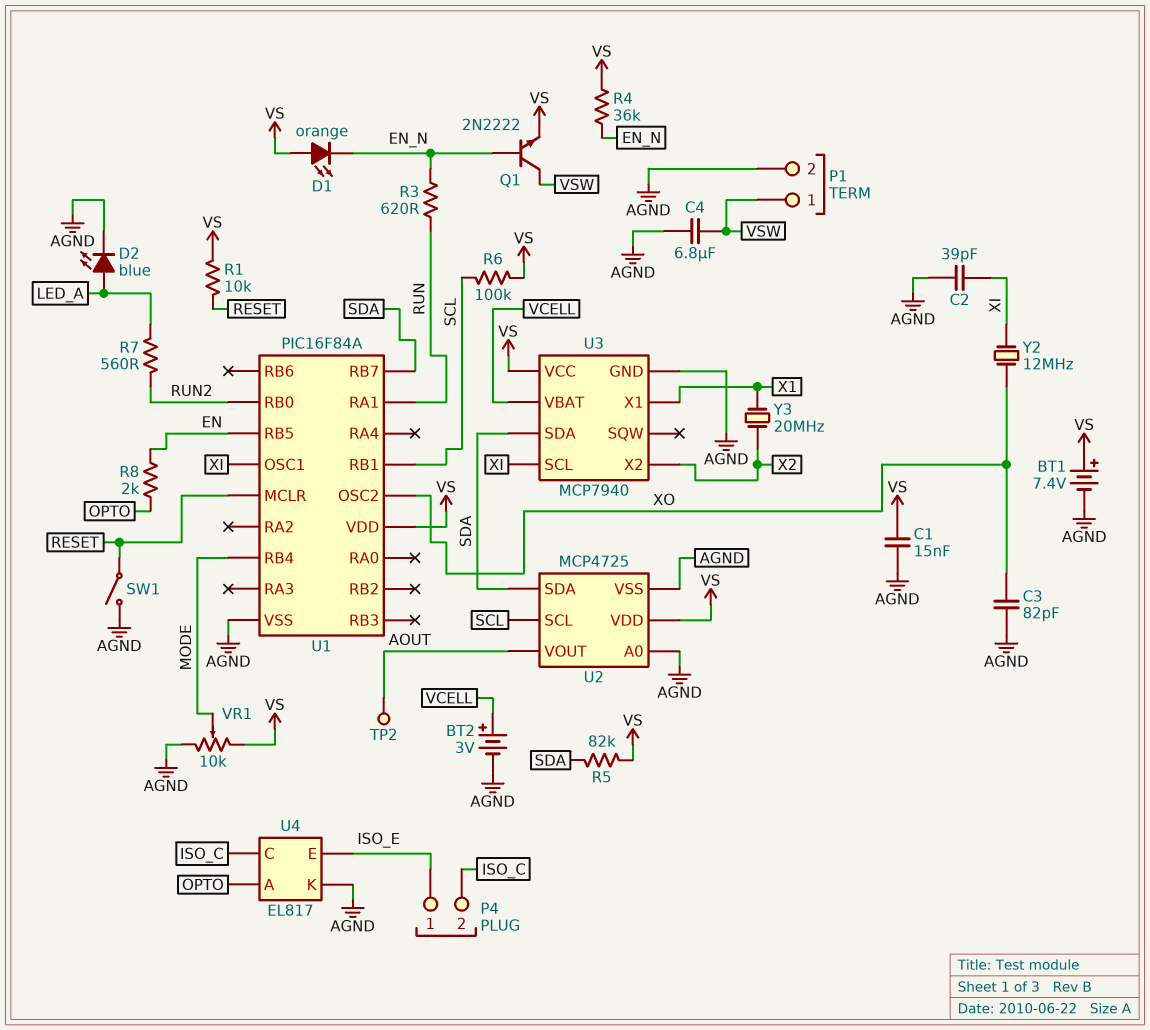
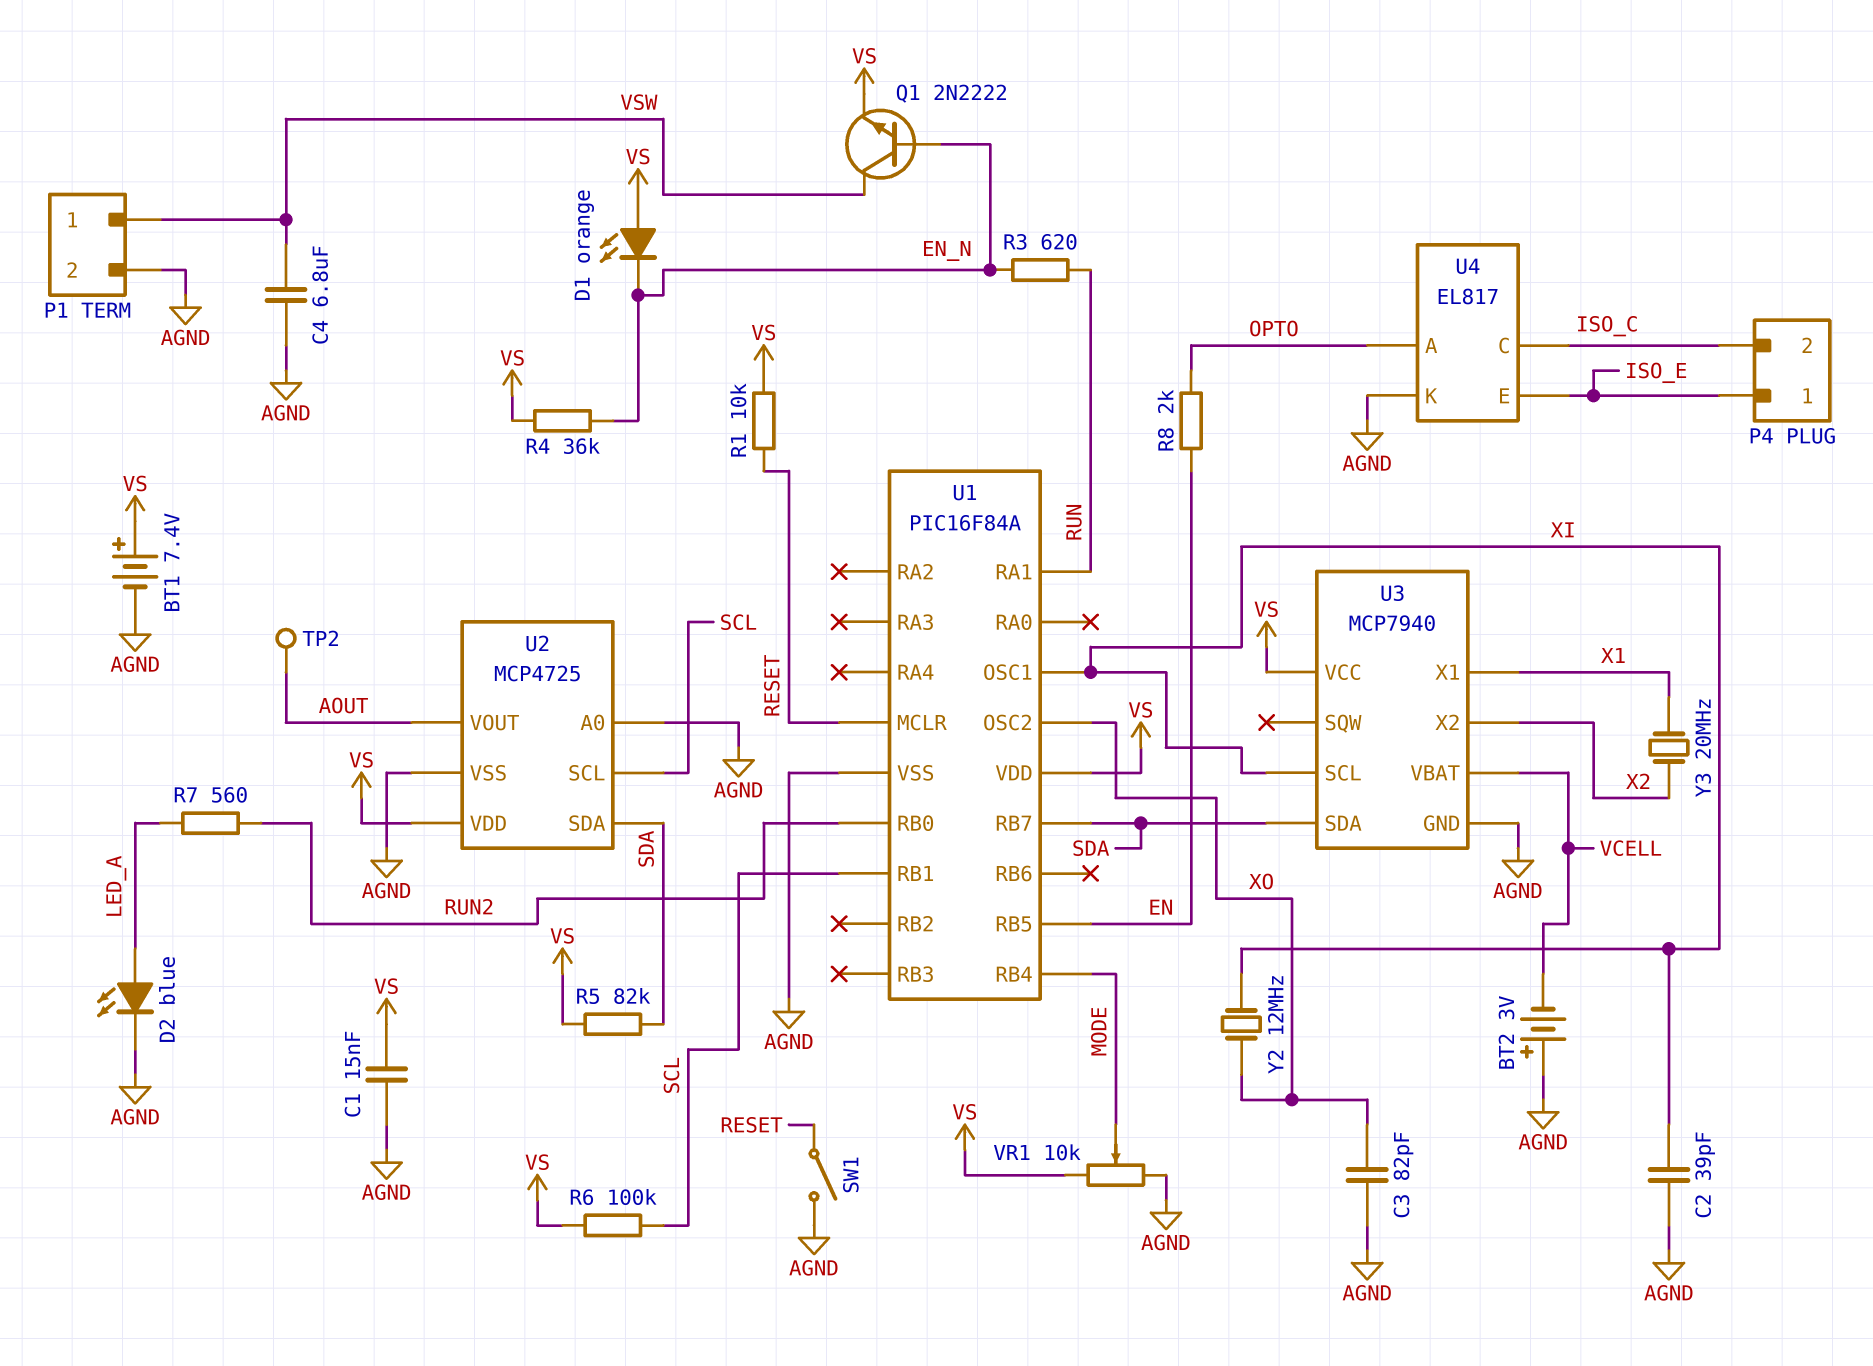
BT2: 3V (plus VCELL, minus AGND) -> 3V (plus AGND, minus VCELL)

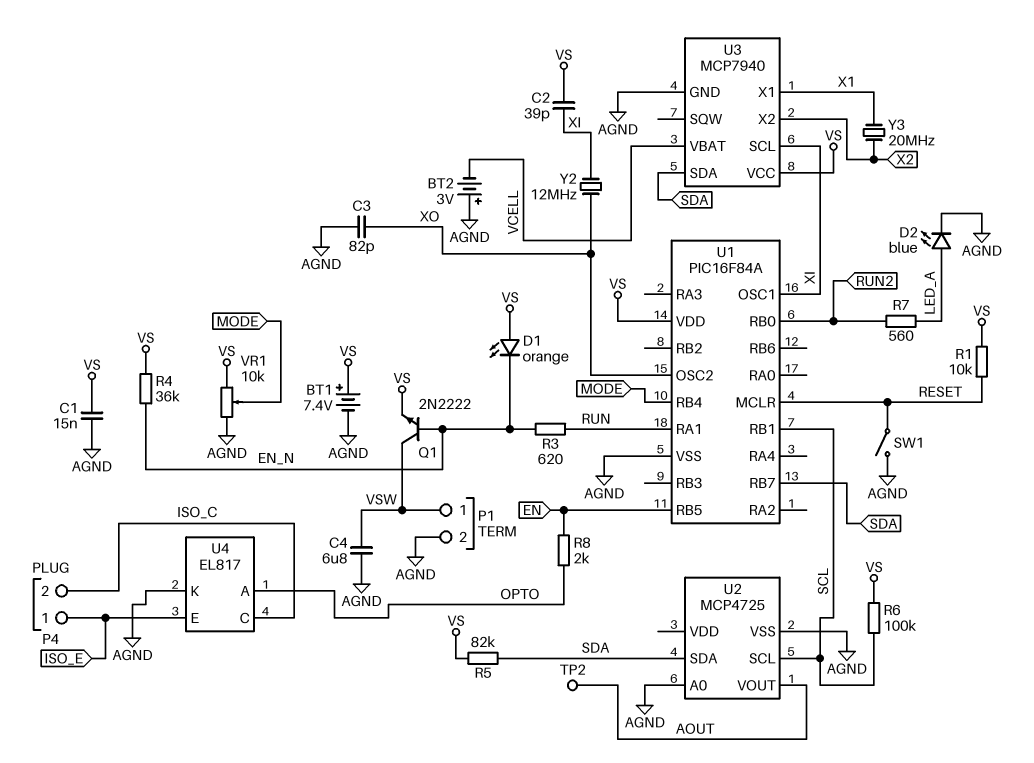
C2: 39pF (AGND, XI) -> 39pF (VS, XI)
U2 pin VDD: VS -> none

